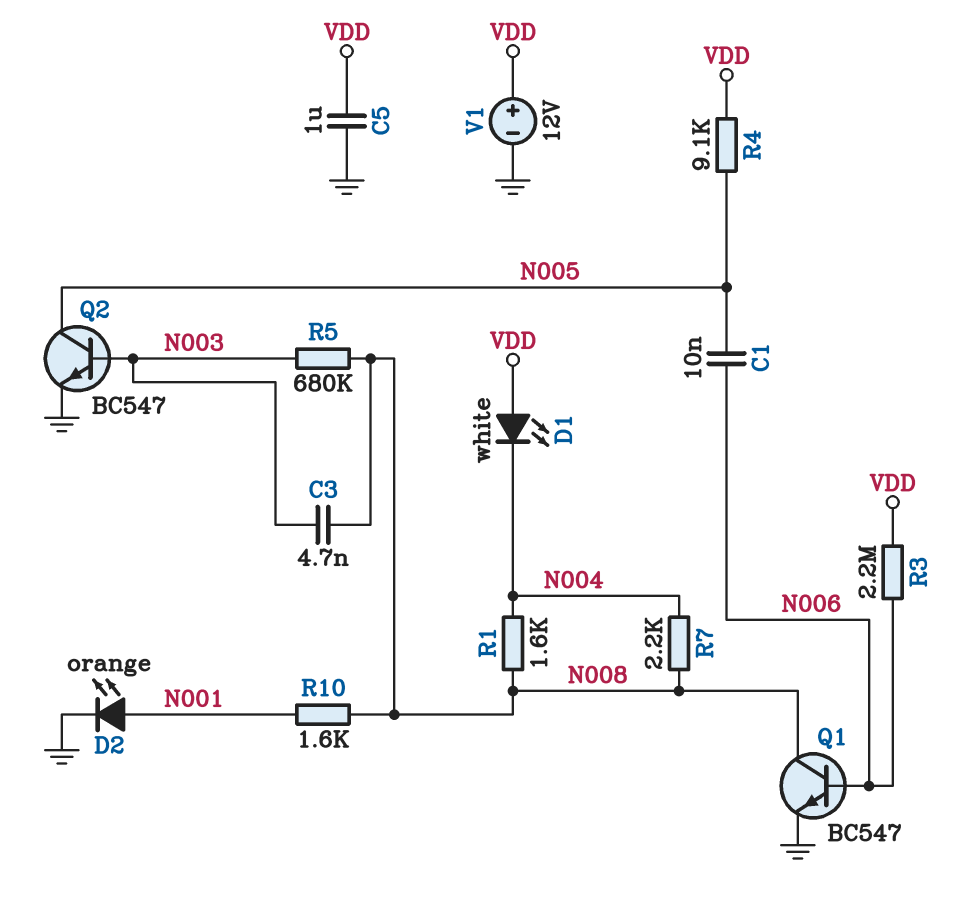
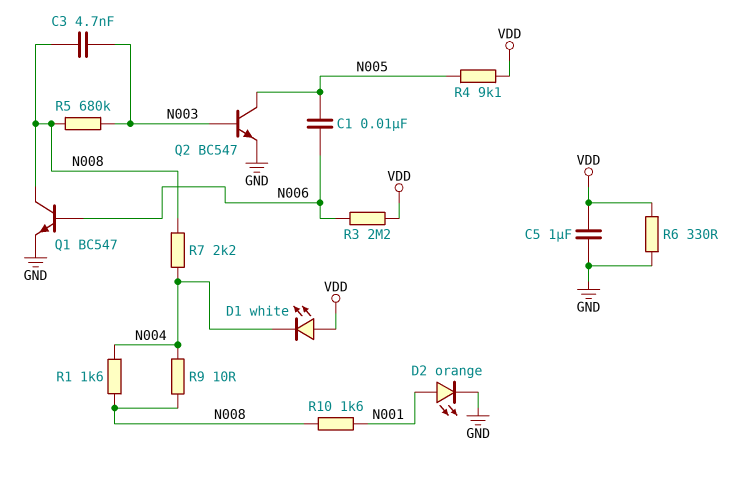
R6: none -> 330 (GND, VDD)
R9: none -> 10 (N004, N008)
V1: 12V (plus VDD, minus GND) -> none

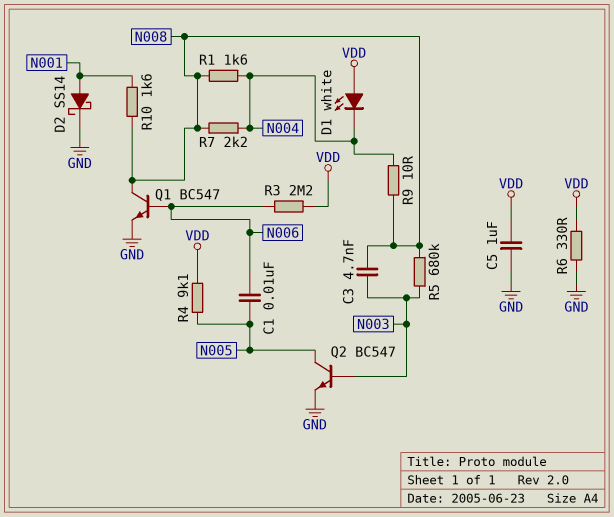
D2: LED orange (A N001, K GND) -> schottky SS14 (A N001, K GND)

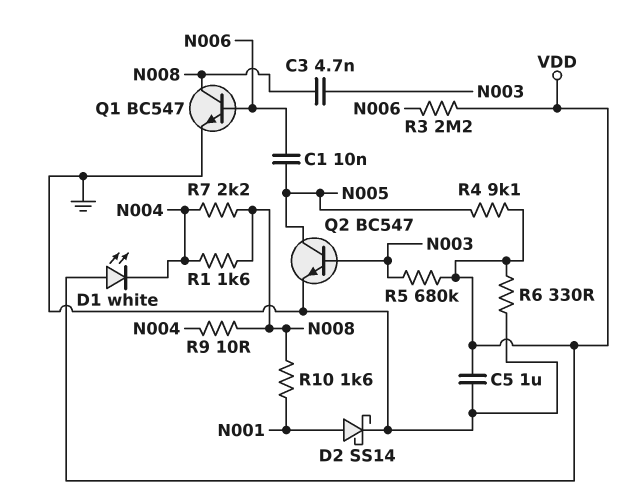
R5: 680k (N003, N008) -> 680k (N003, VDD)

